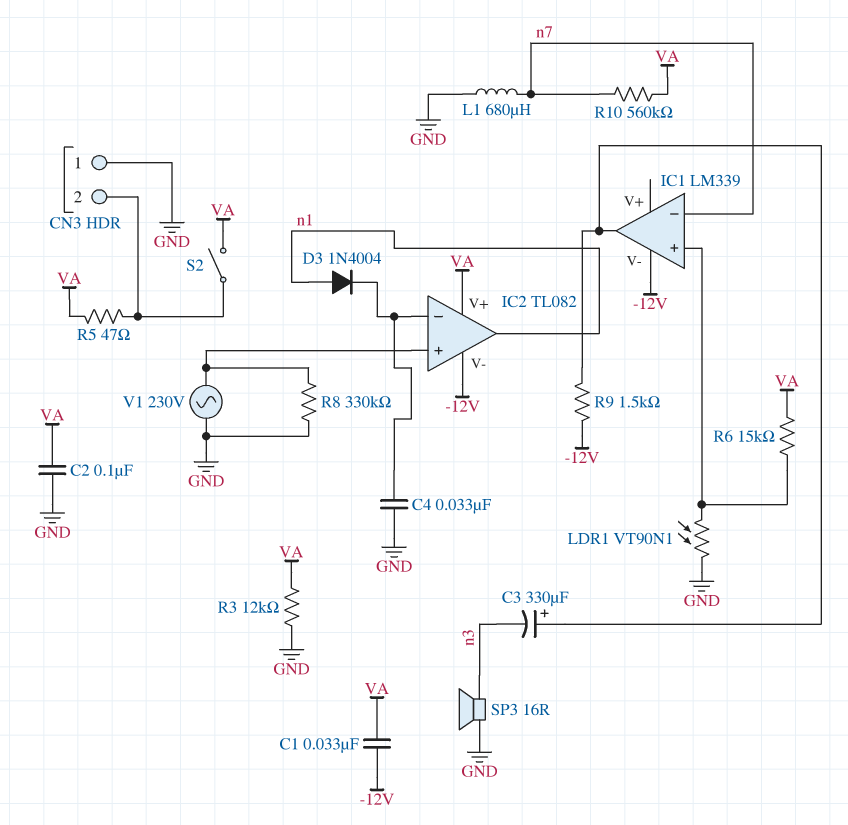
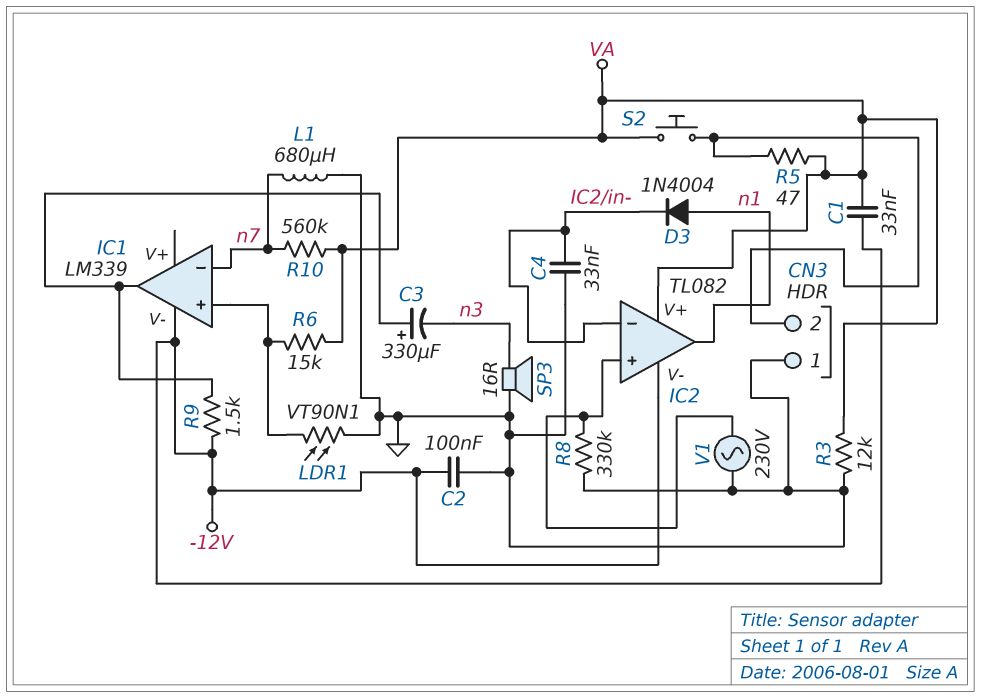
C2: 100nF (GND, VA) -> 100nF (-12V, GND)
S2: switch (CN3/2, VA) -> button (CN3/2, VA)

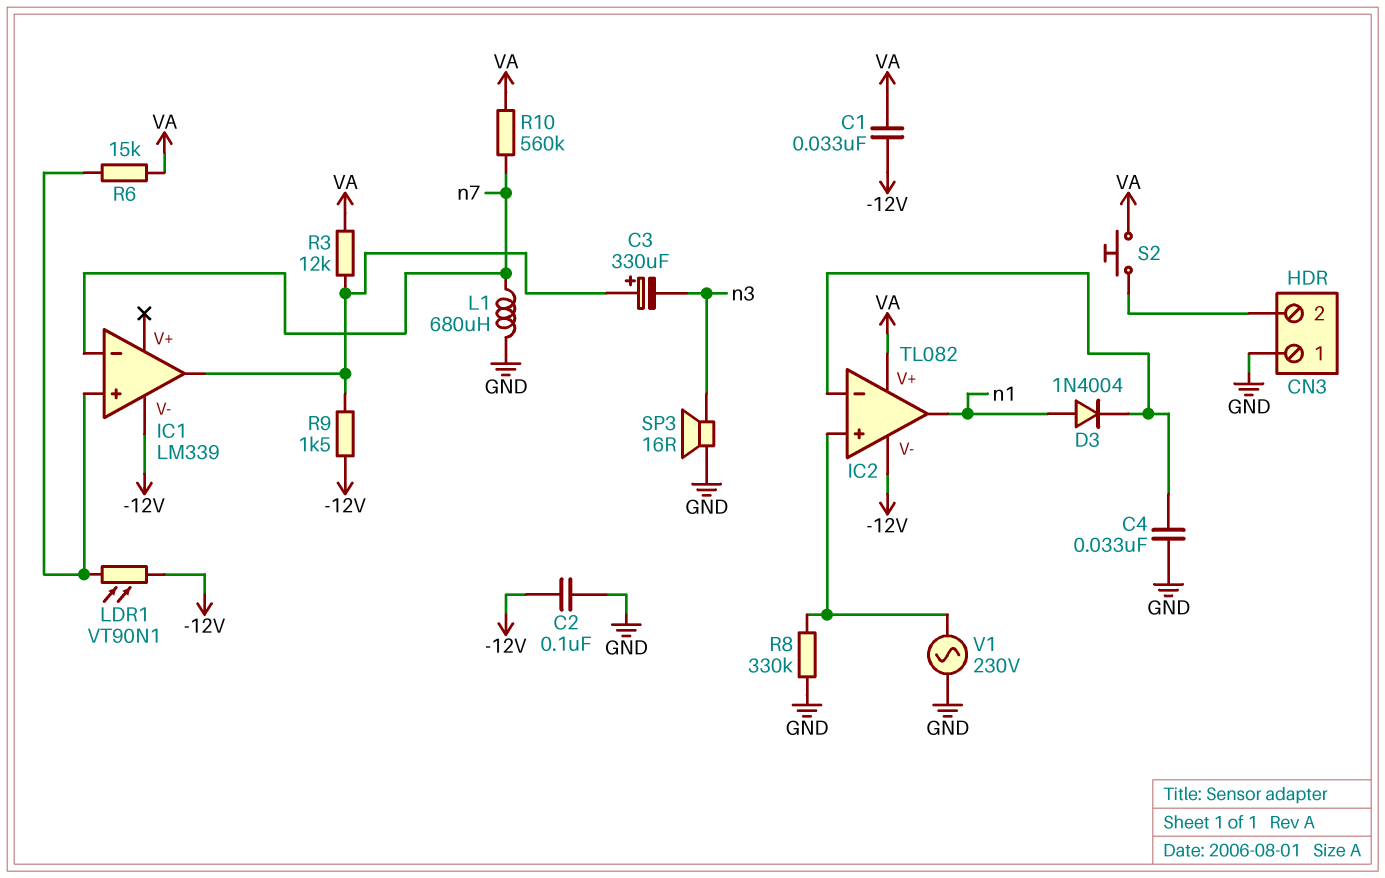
LDR1: VT90N1 (GND, IC1/in+) -> VT90N1 (-12V, IC1/in+)
R3: 12k (GND, VA) -> 12k (IC1/out, VA)
R5: 47 (CN3/2, VA) -> none

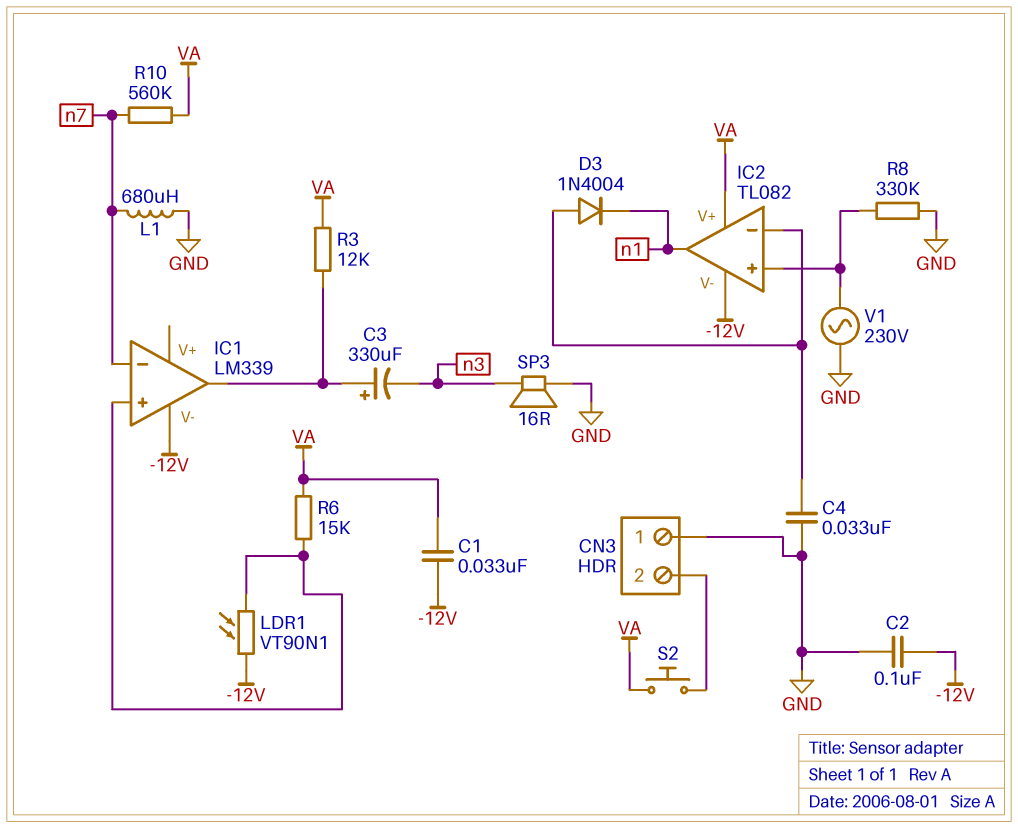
D3: diode 1N4004 (A n1, K IC2/in-) -> diode 1N4004 (A IC2/in-, K n1)
R9: 1.5k (-12V, IC1/out) -> none

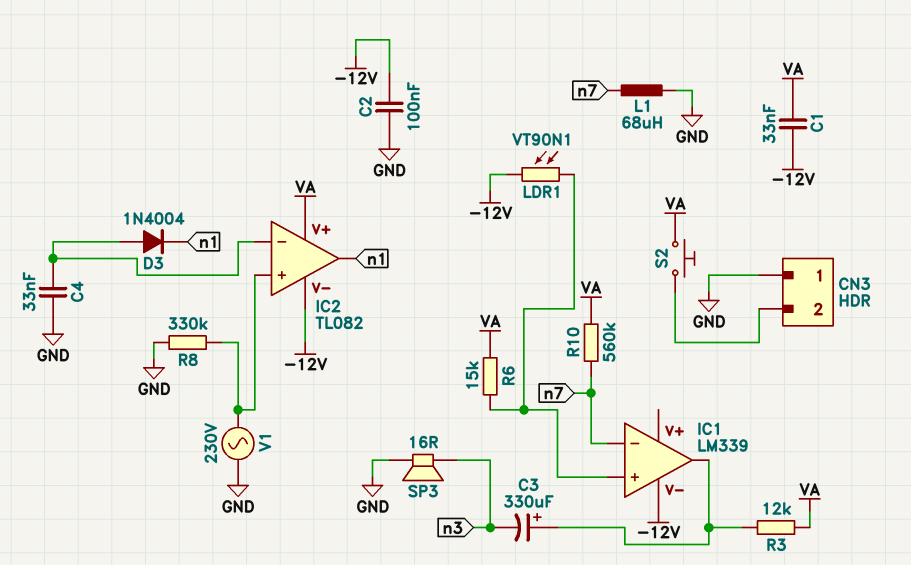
L1: 680uH (GND, n7) -> 68uH (GND, n7)

